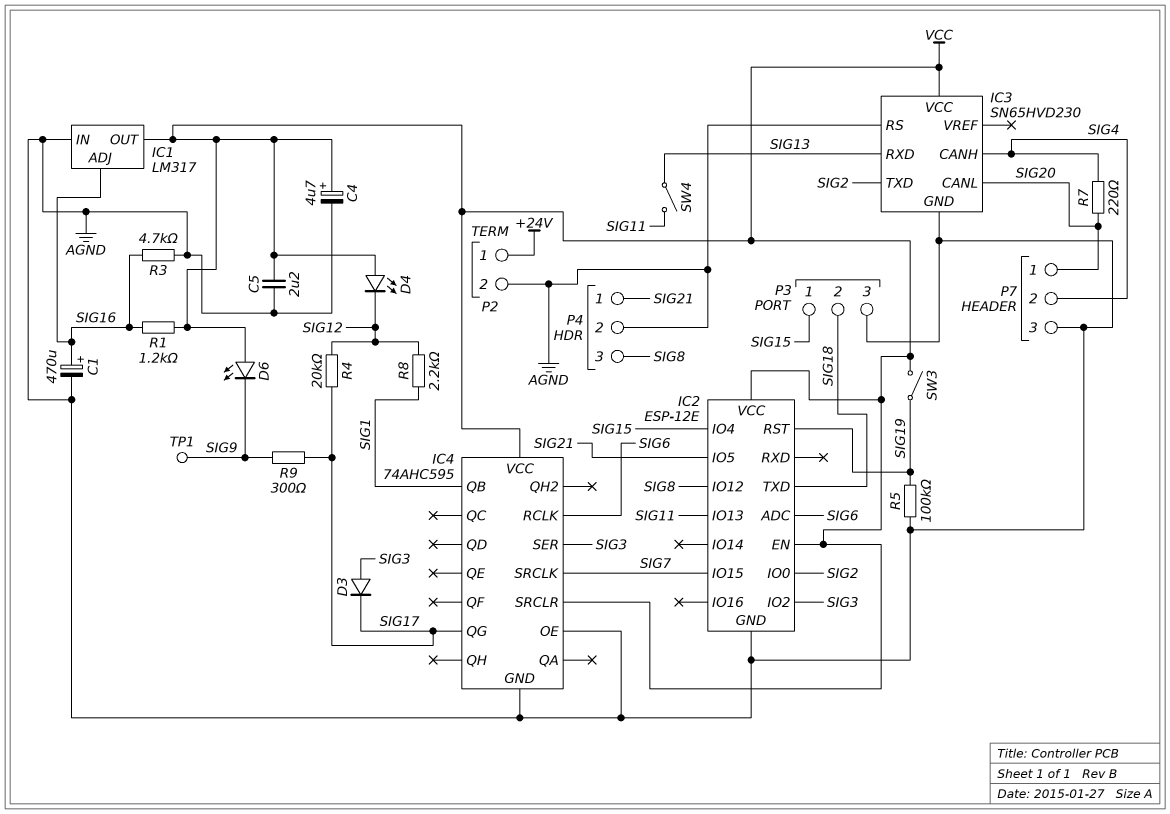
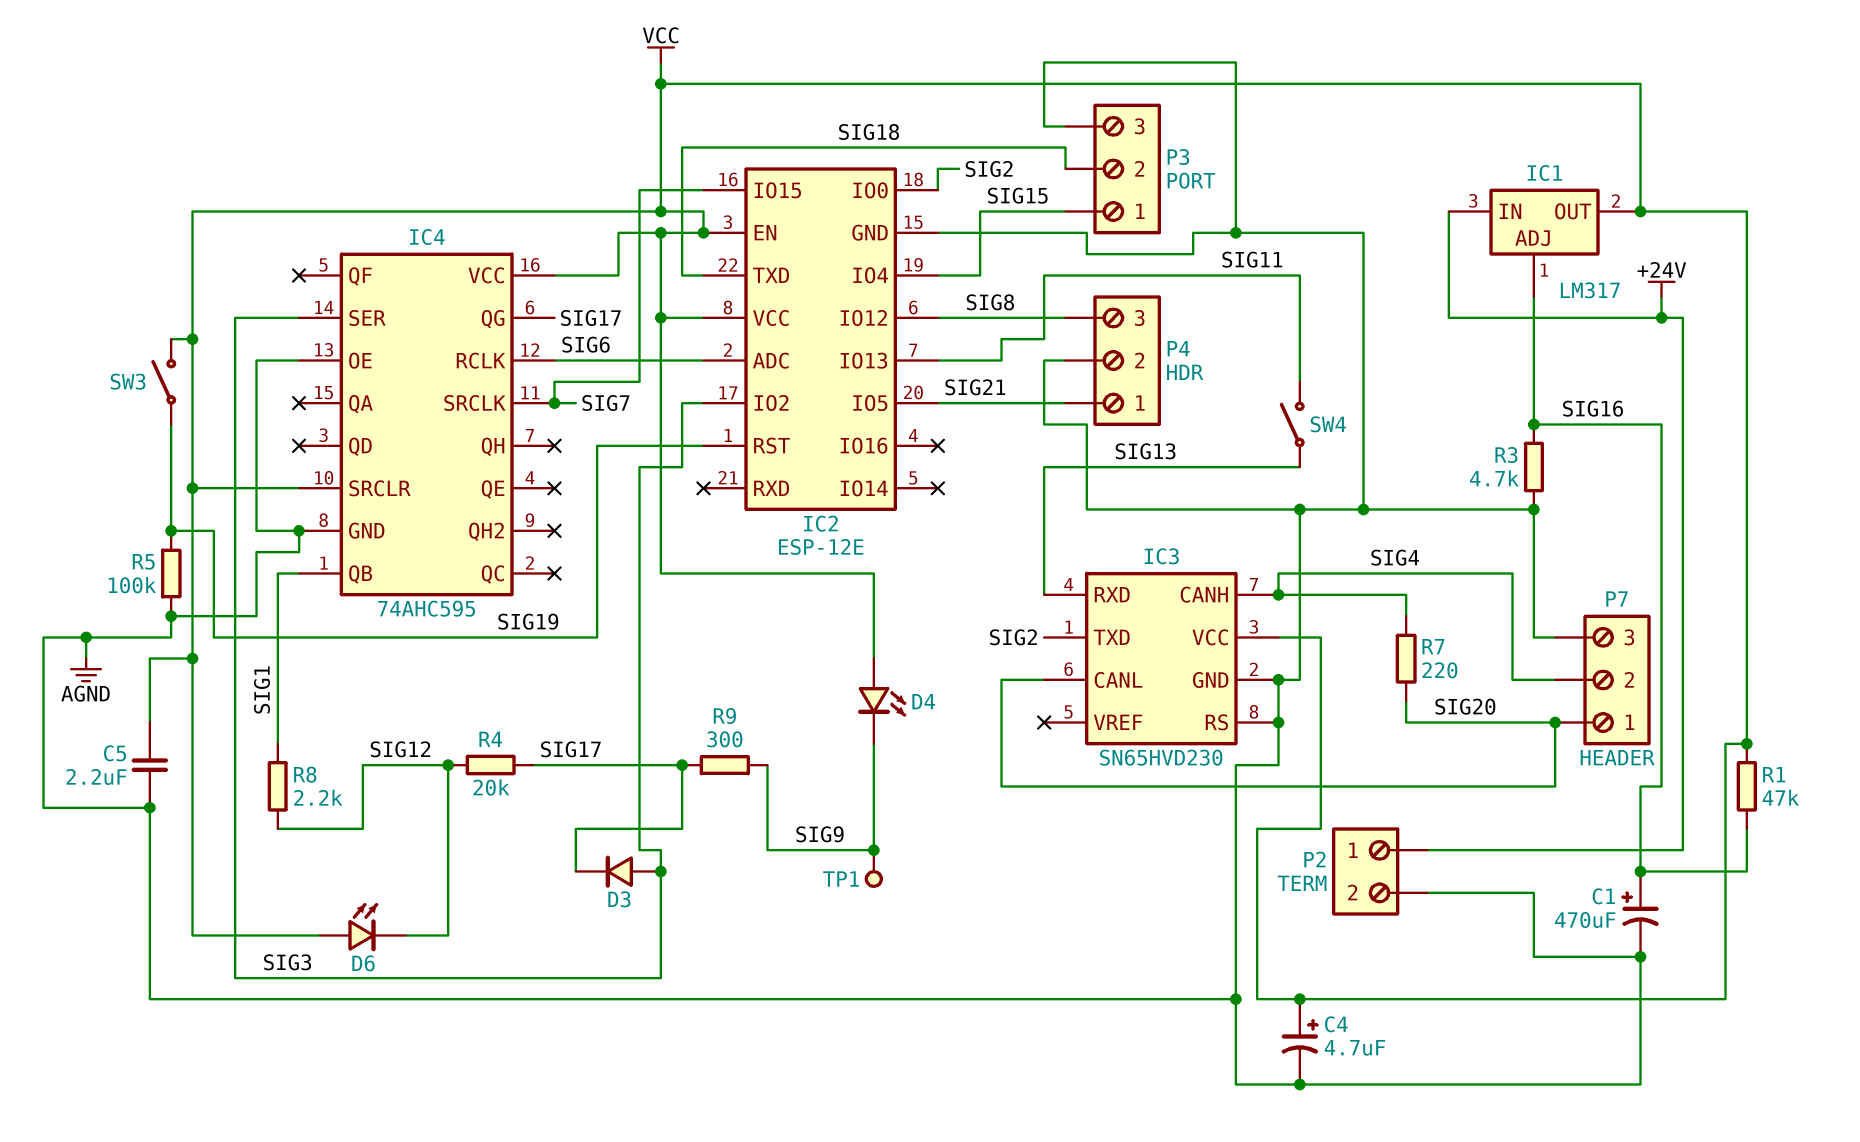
D4: LED (A VCC, K SIG12) -> LED (A VCC, K SIG9)
D6: LED (A VCC, K SIG9) -> LED (A VCC, K SIG12)
IC1 pin IN: AGND -> +24V
R1: 1.2k (SIG16, VCC) -> 47k (SIG16, VCC)

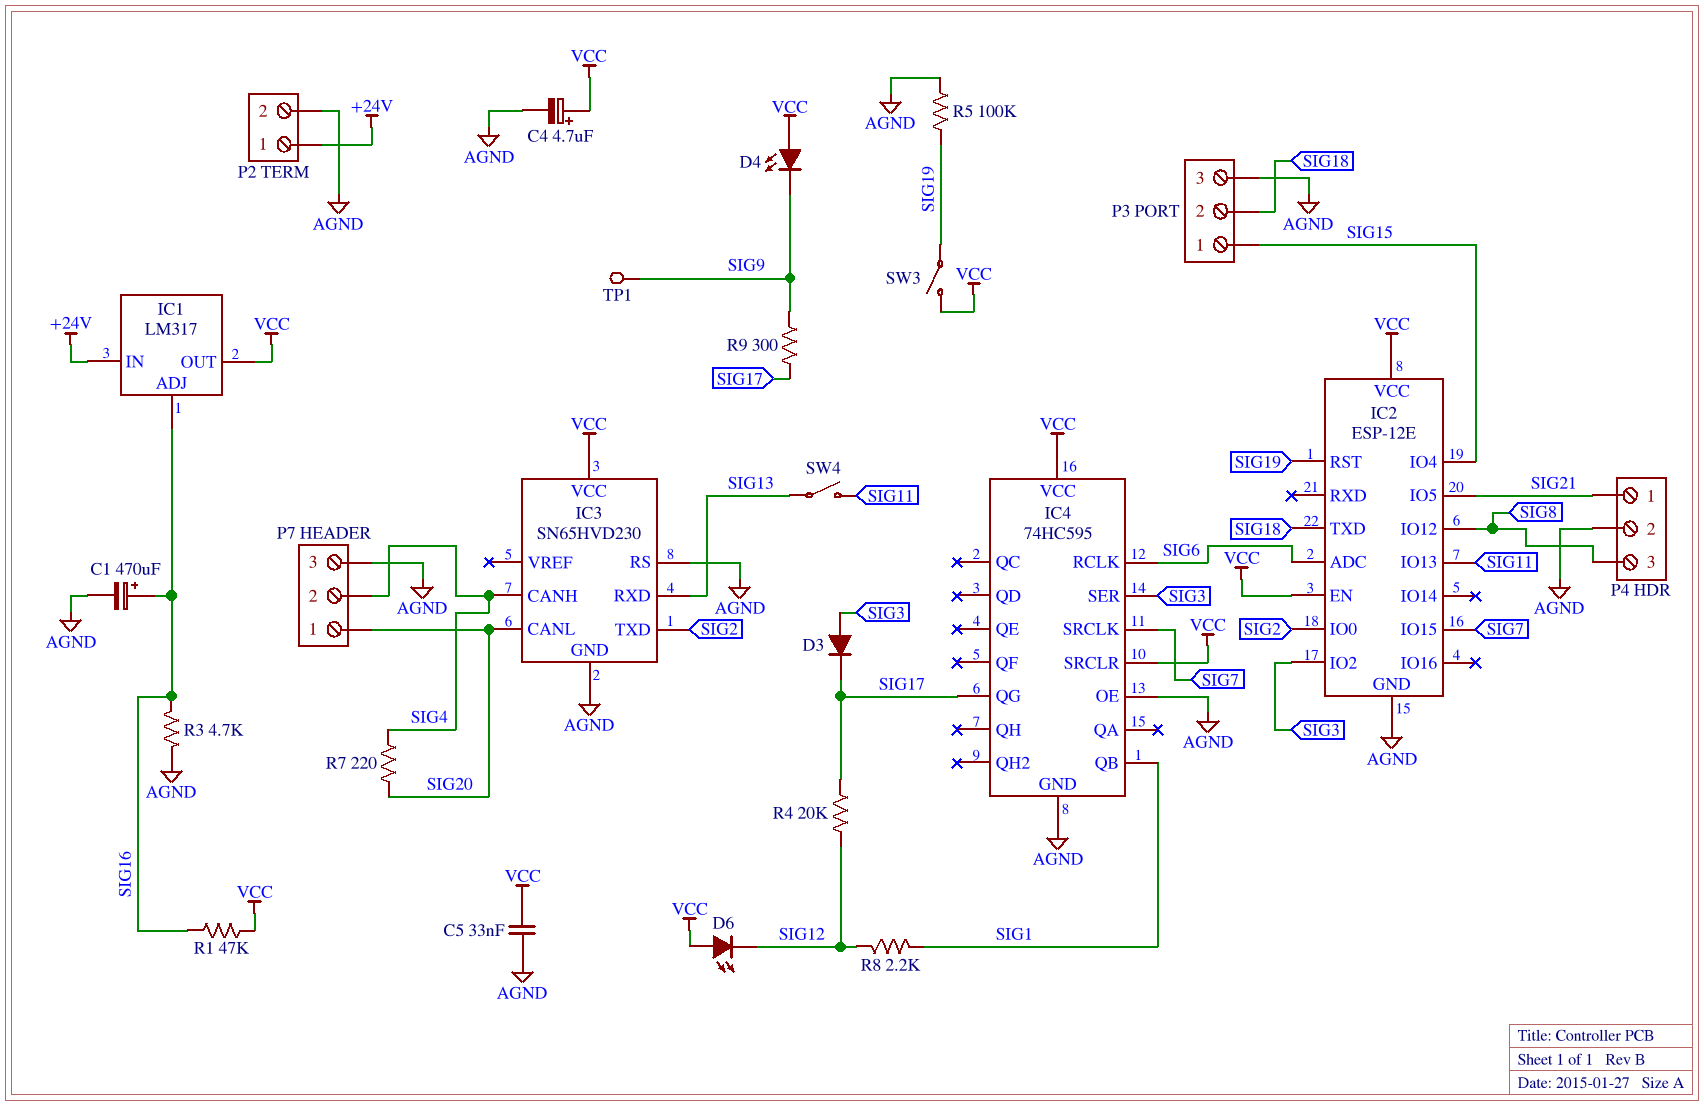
C5: 2.2uF (AGND, VCC) -> 33nF (AGND, VCC)
IC4: 74AHC595 -> 74HC595

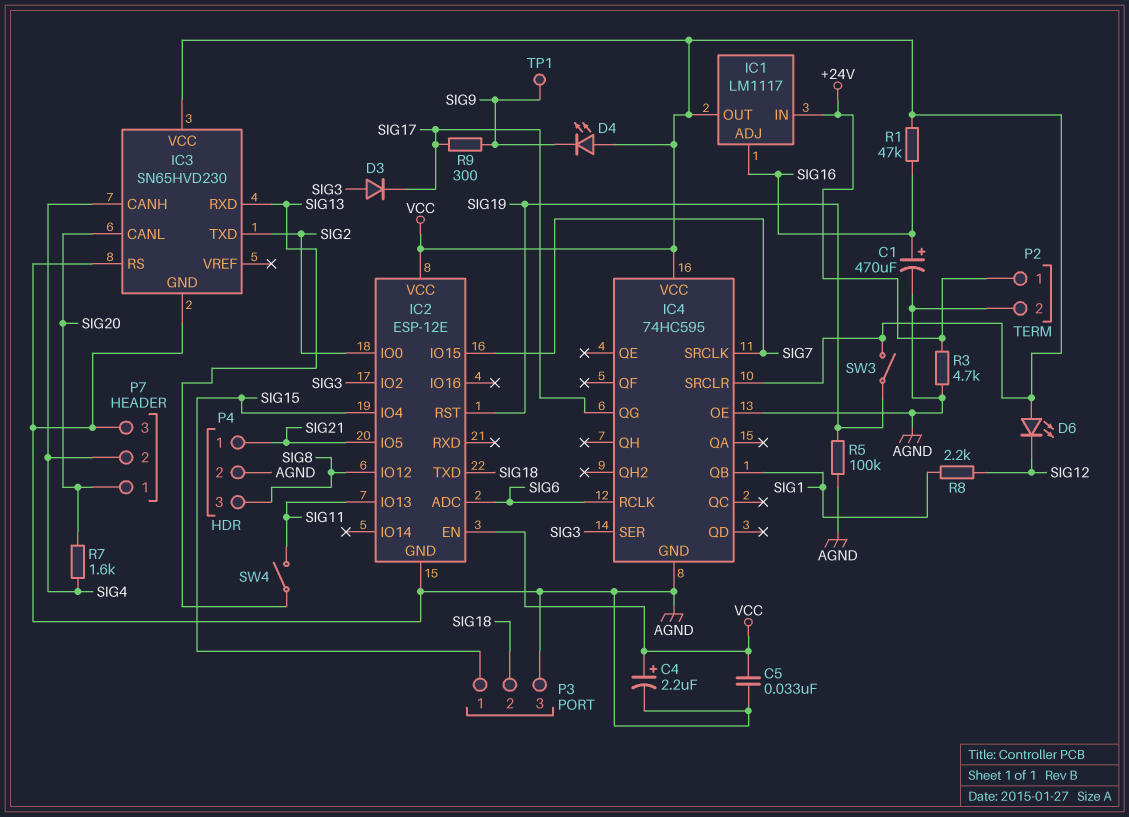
C4: 4.7uF (plus VCC, minus AGND) -> 2.2uF (plus VCC, minus AGND)
IC1: LM317 -> LM1117
R3: 4.7k (AGND, SIG16) -> 4.7k (+24V, AGND)
R4: 20k (SIG12, SIG17) -> none
R7: 220 (SIG4, SIG20) -> 1.6k (SIG4, SIG20)

